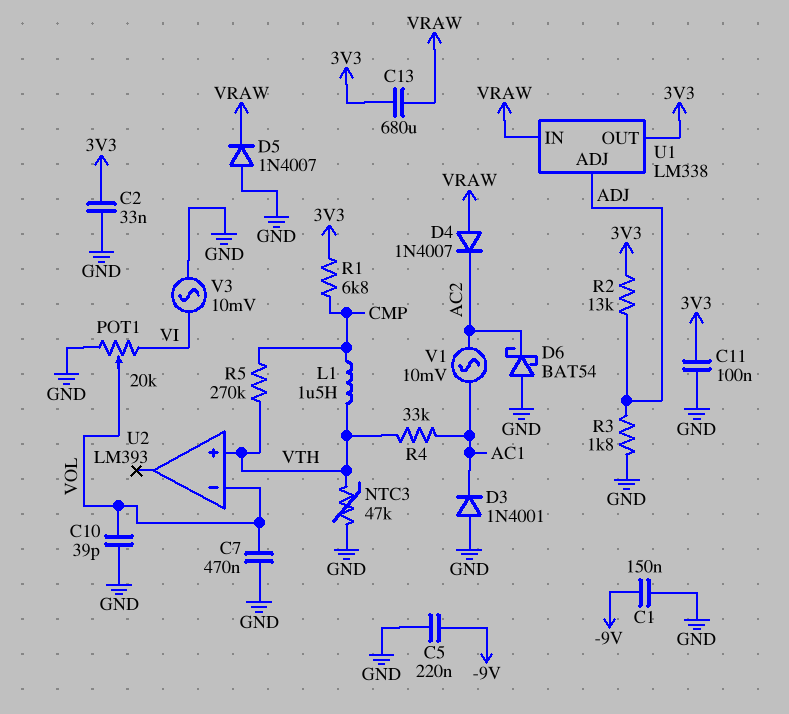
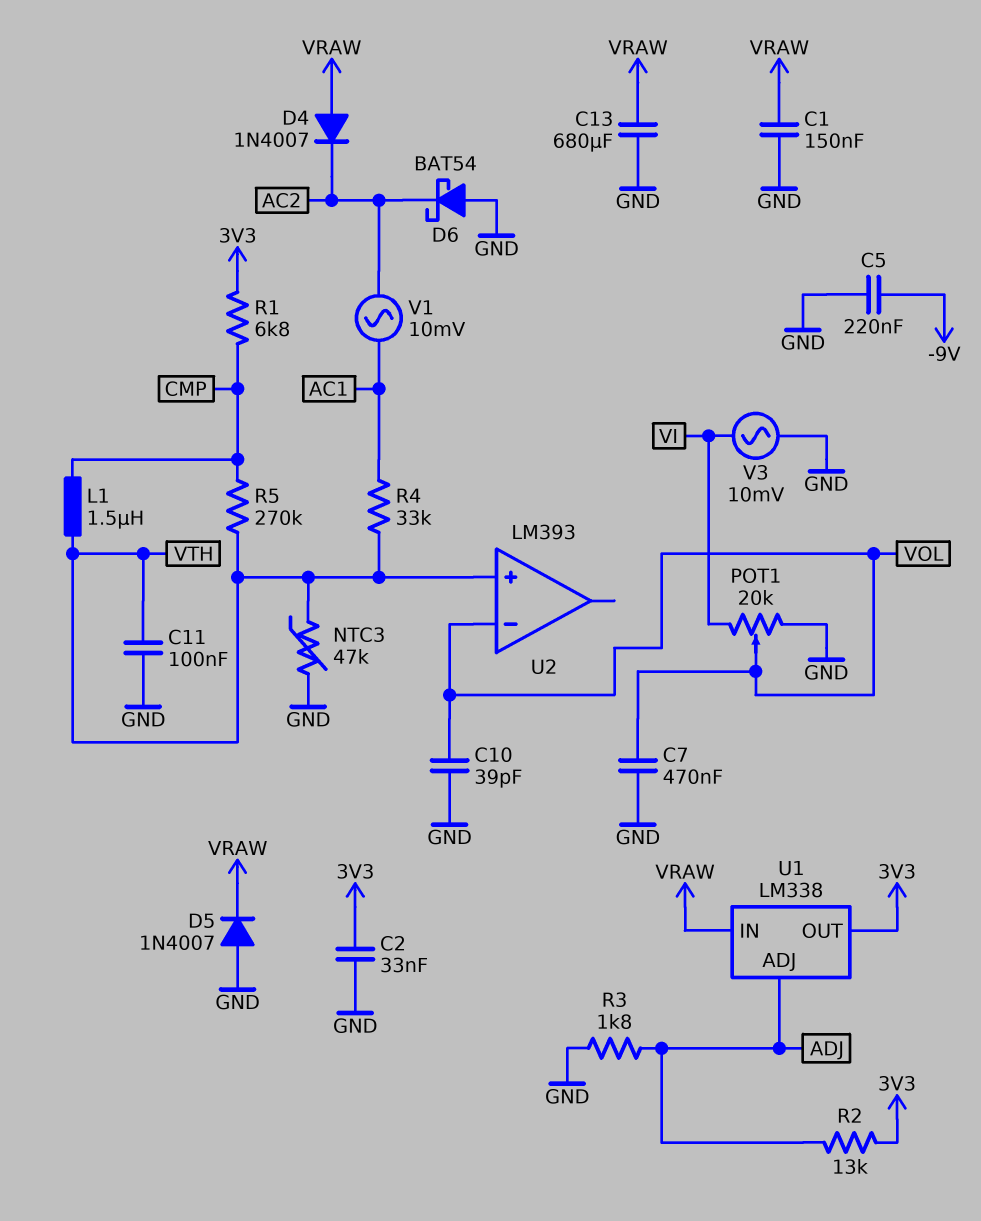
C1: 150nF (-9V, GND) -> 150nF (GND, VRAW)
C11: 100nF (3V3, GND) -> 100nF (GND, VTH)
C13: 680uF (3V3, VRAW) -> 680uF (GND, VRAW)
D3: diode 1N4001 (A GND, K AC1) -> none

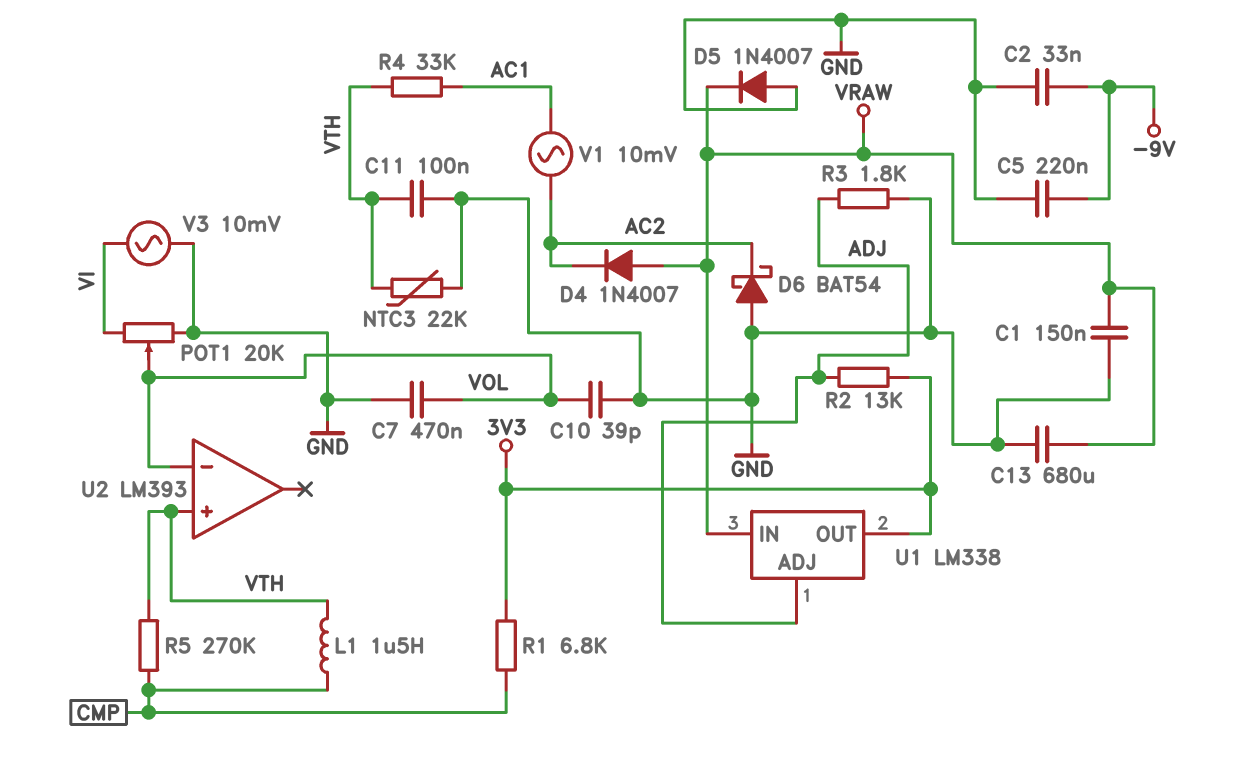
C2: 33nF (3V3, GND) -> 33nF (-9V, GND)
NTC3: 47k (GND, VTH) -> 22k (GND, VTH)

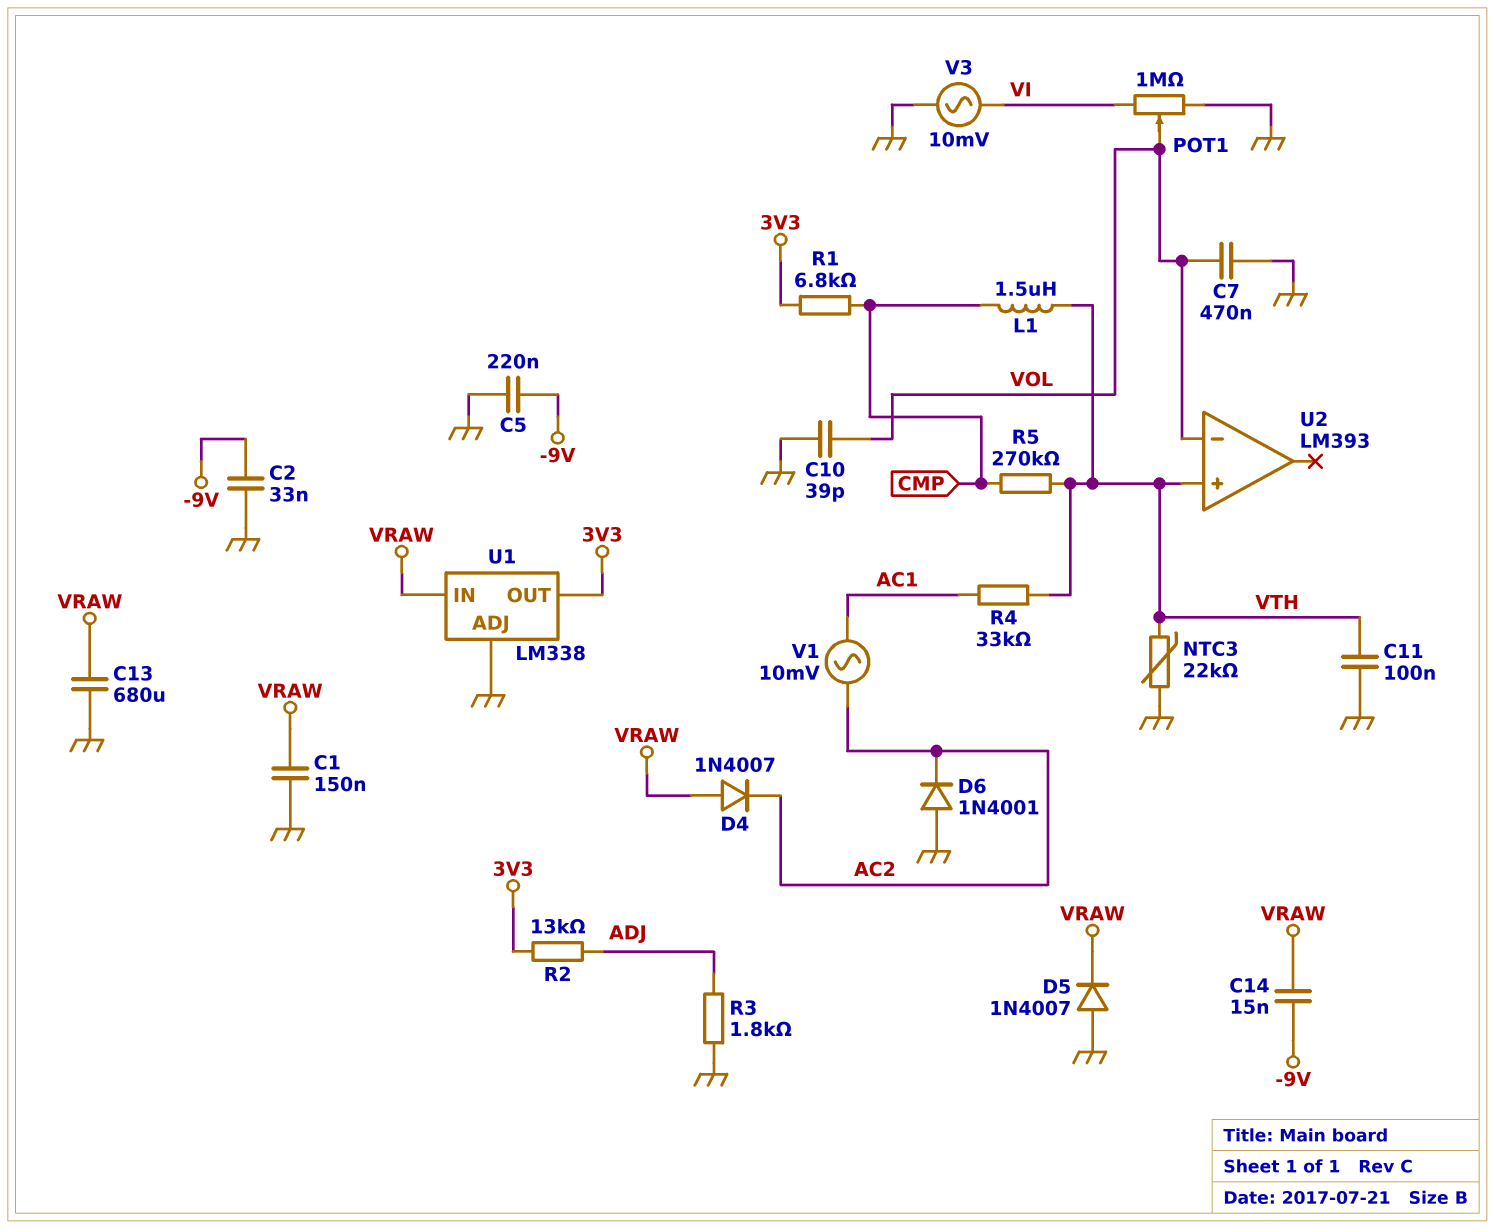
C14: none -> 15nF (-9V, VRAW)
D6: schottky BAT54 (A GND, K AC2) -> diode 1N4001 (A GND, K AC2)
POT1: 20k (GND, VI, wiper VOL) -> 1M (GND, VI, wiper VOL)
U1 pin ADJ: ADJ -> GND

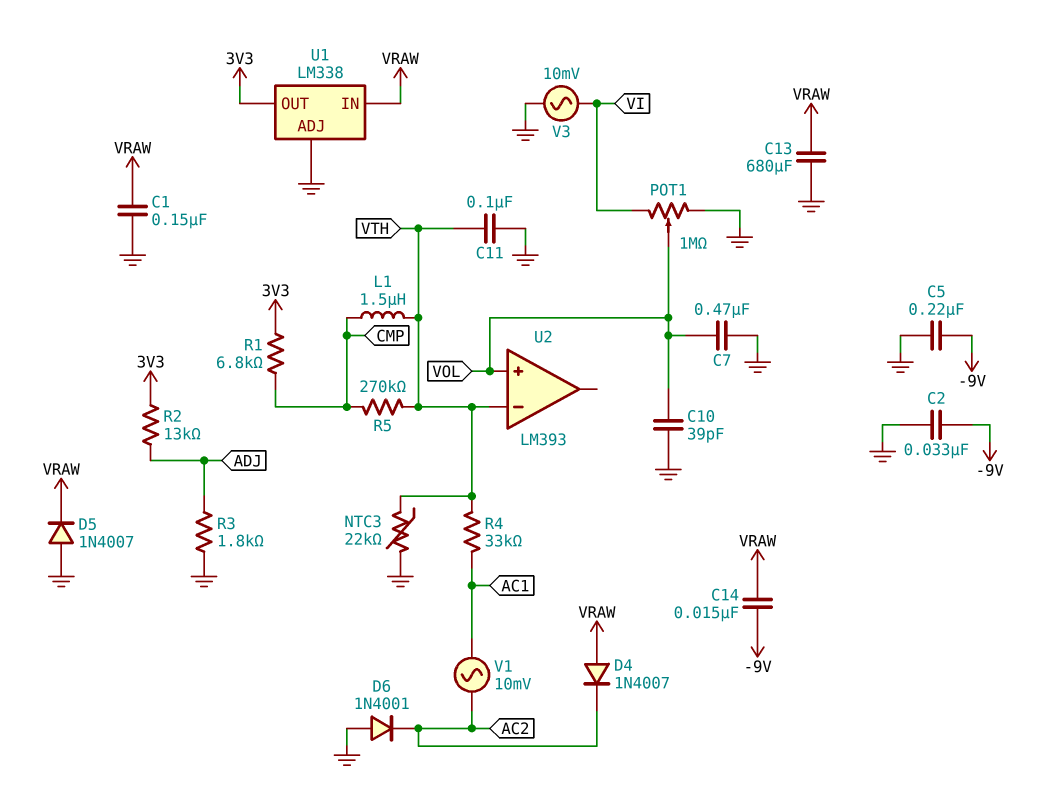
U2 pin in+: VTH -> VOL
U2 pin in-: VOL -> VTH

